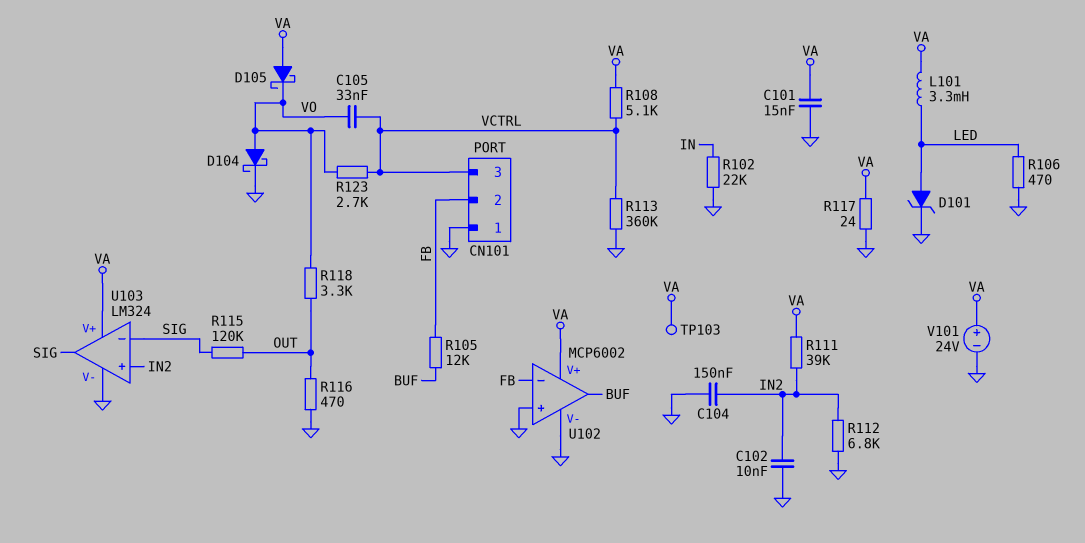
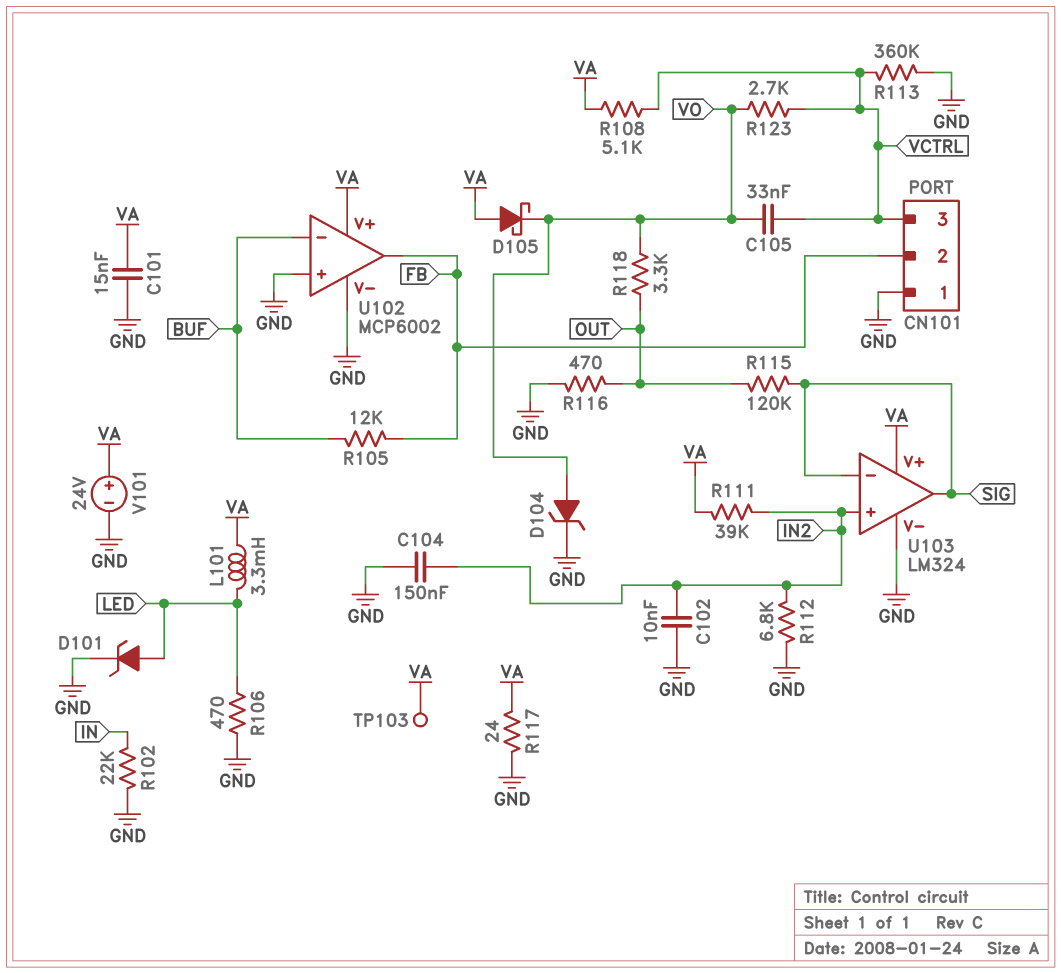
D104: schottky (A VO, K GND) -> zener (A VO, K GND)
U102 pin in-: FB -> BUF
U102 pin out: BUF -> FB

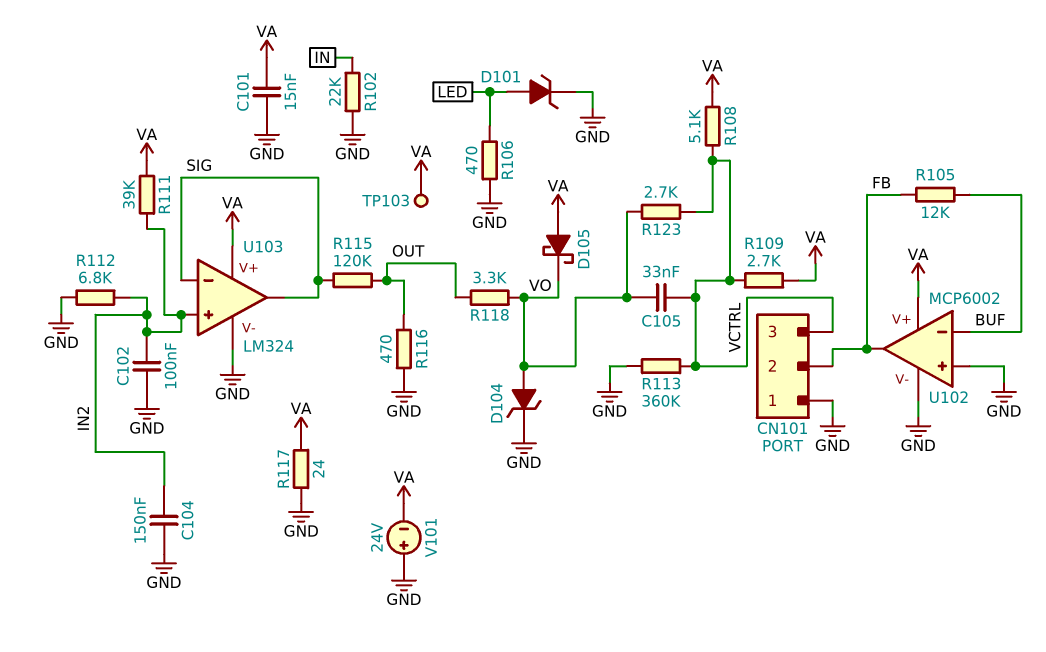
C102: 10nF (GND, IN2) -> 100nF (GND, IN2)
L101: 3.3mH (LED, VA) -> none
R109: none -> 2.7k (VA, VCTRL)
V101: 24V (plus VA, minus GND) -> 24V (plus GND, minus VA)

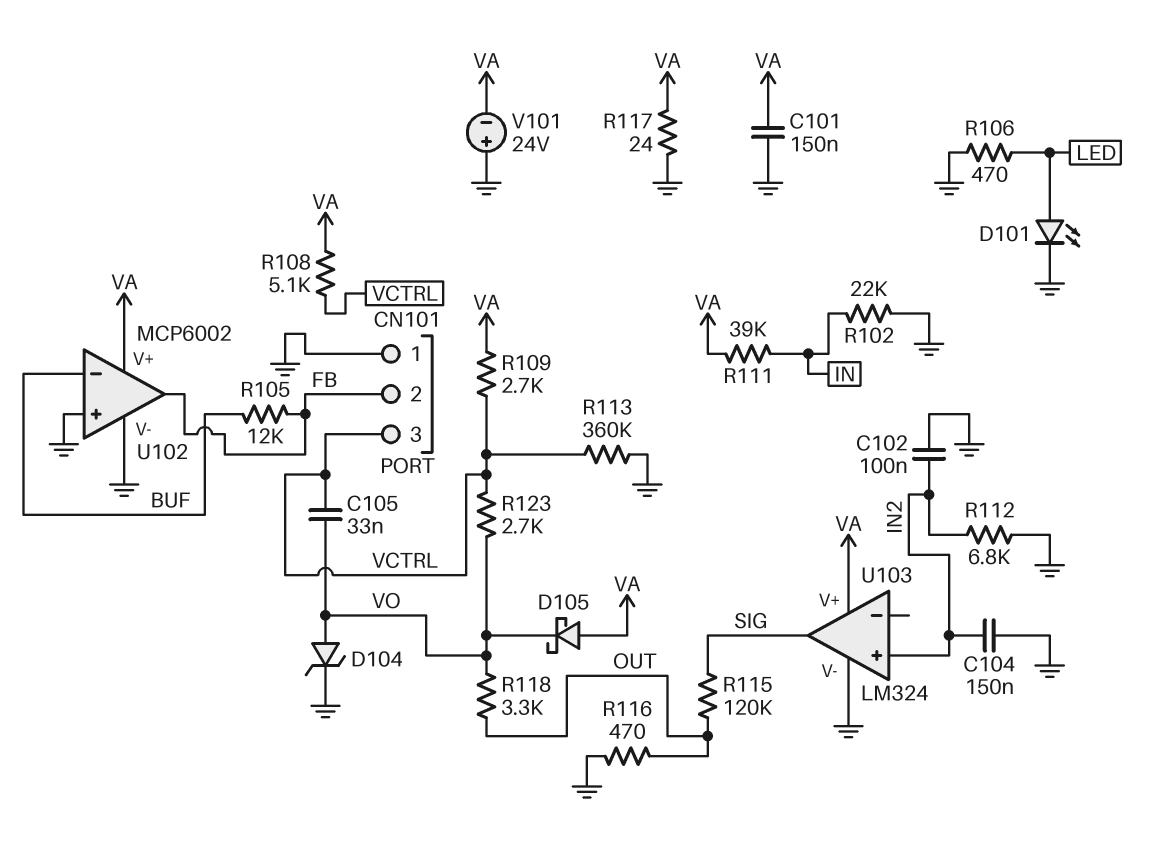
C101: 15nF (GND, VA) -> 150nF (GND, VA)
D101: zener (A LED, K GND) -> LED (A LED, K GND)
R111: 39k (IN2, VA) -> 39k (IN, VA)
TP103: test point (VA) -> none
U103 pin in-: SIG -> none

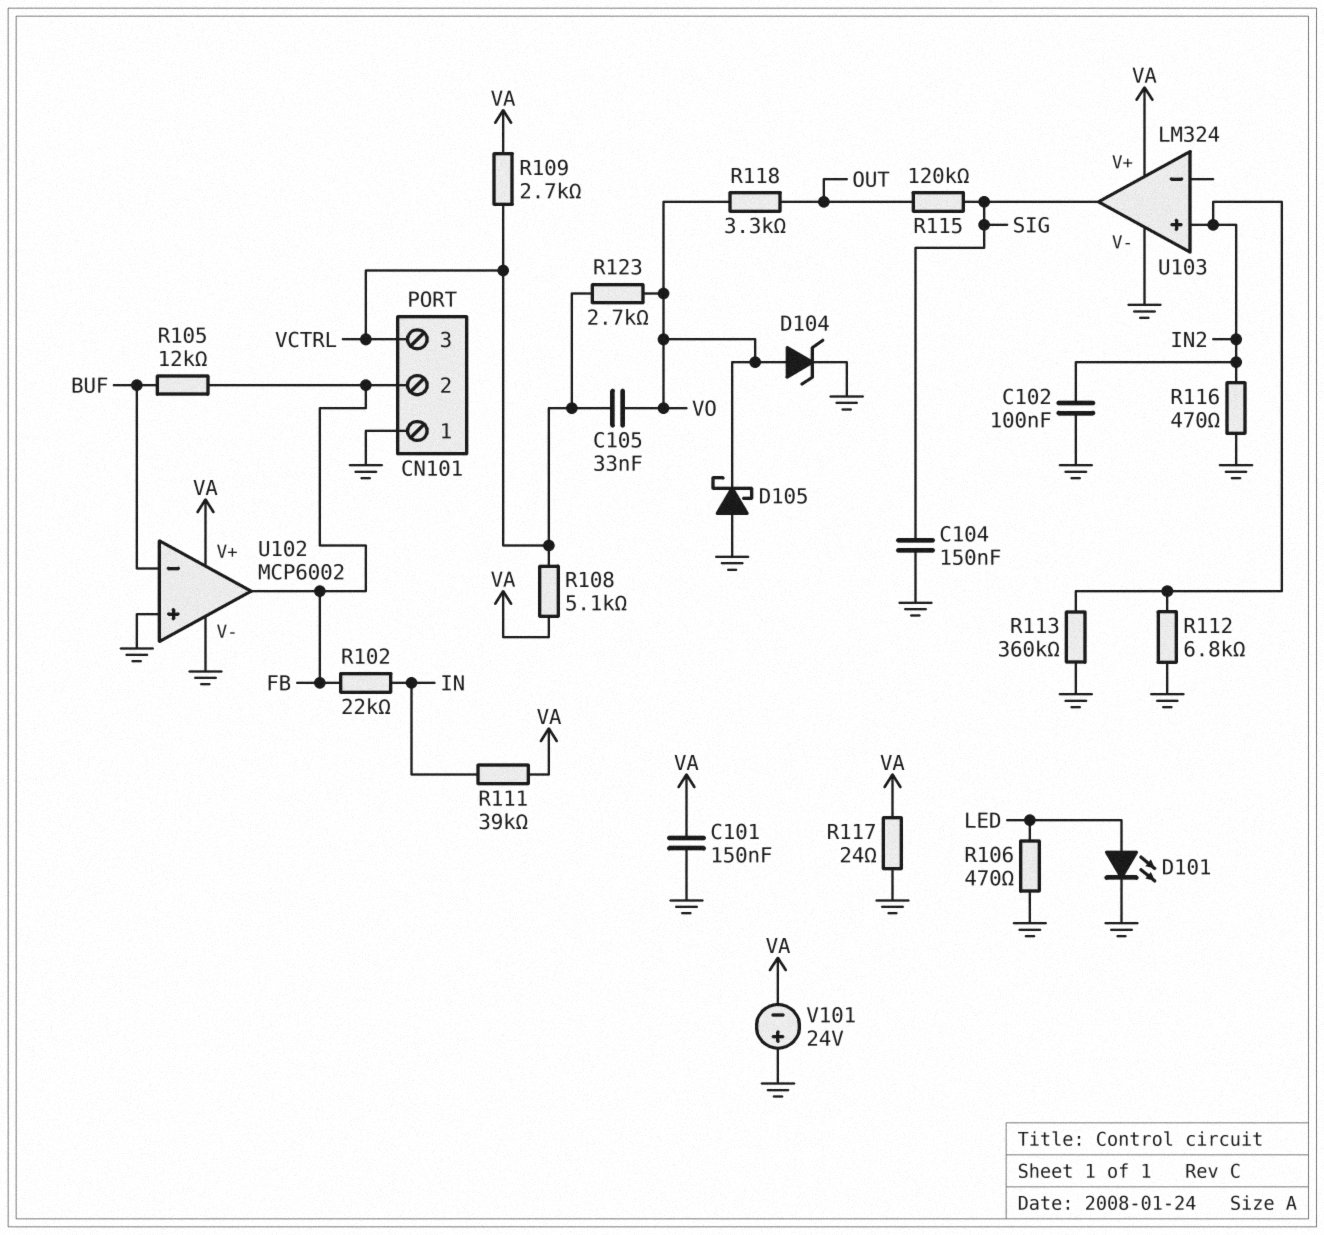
C104: 150nF (GND, IN2) -> 150nF (GND, SIG)
D105: schottky (A VA, K VO) -> schottky (A GND, K VO)
R102: 22k (GND, IN) -> 22k (FB, IN)
R113: 360k (GND, VCTRL) -> 360k (GND, IN2)
R116: 470 (GND, OUT) -> 470 (GND, IN2)

